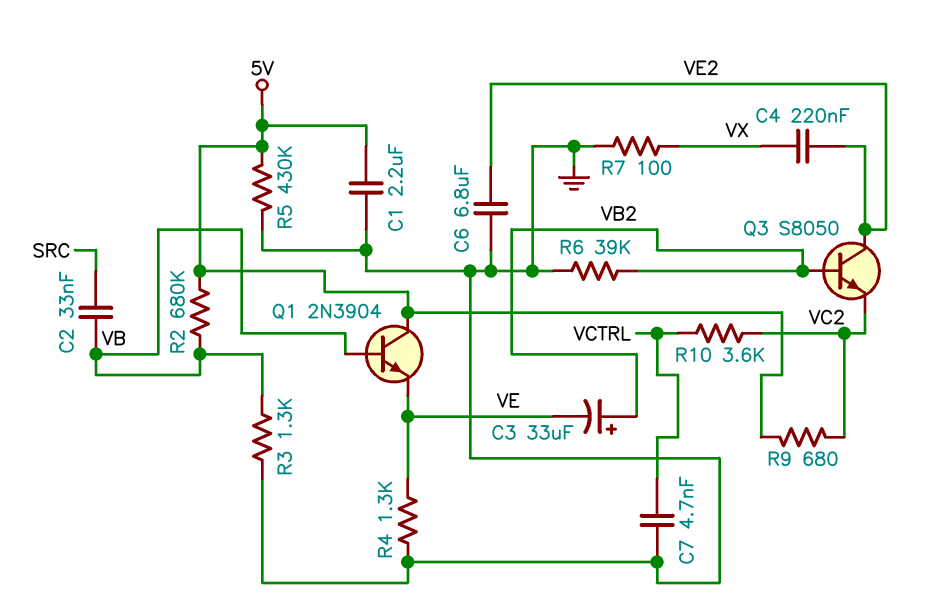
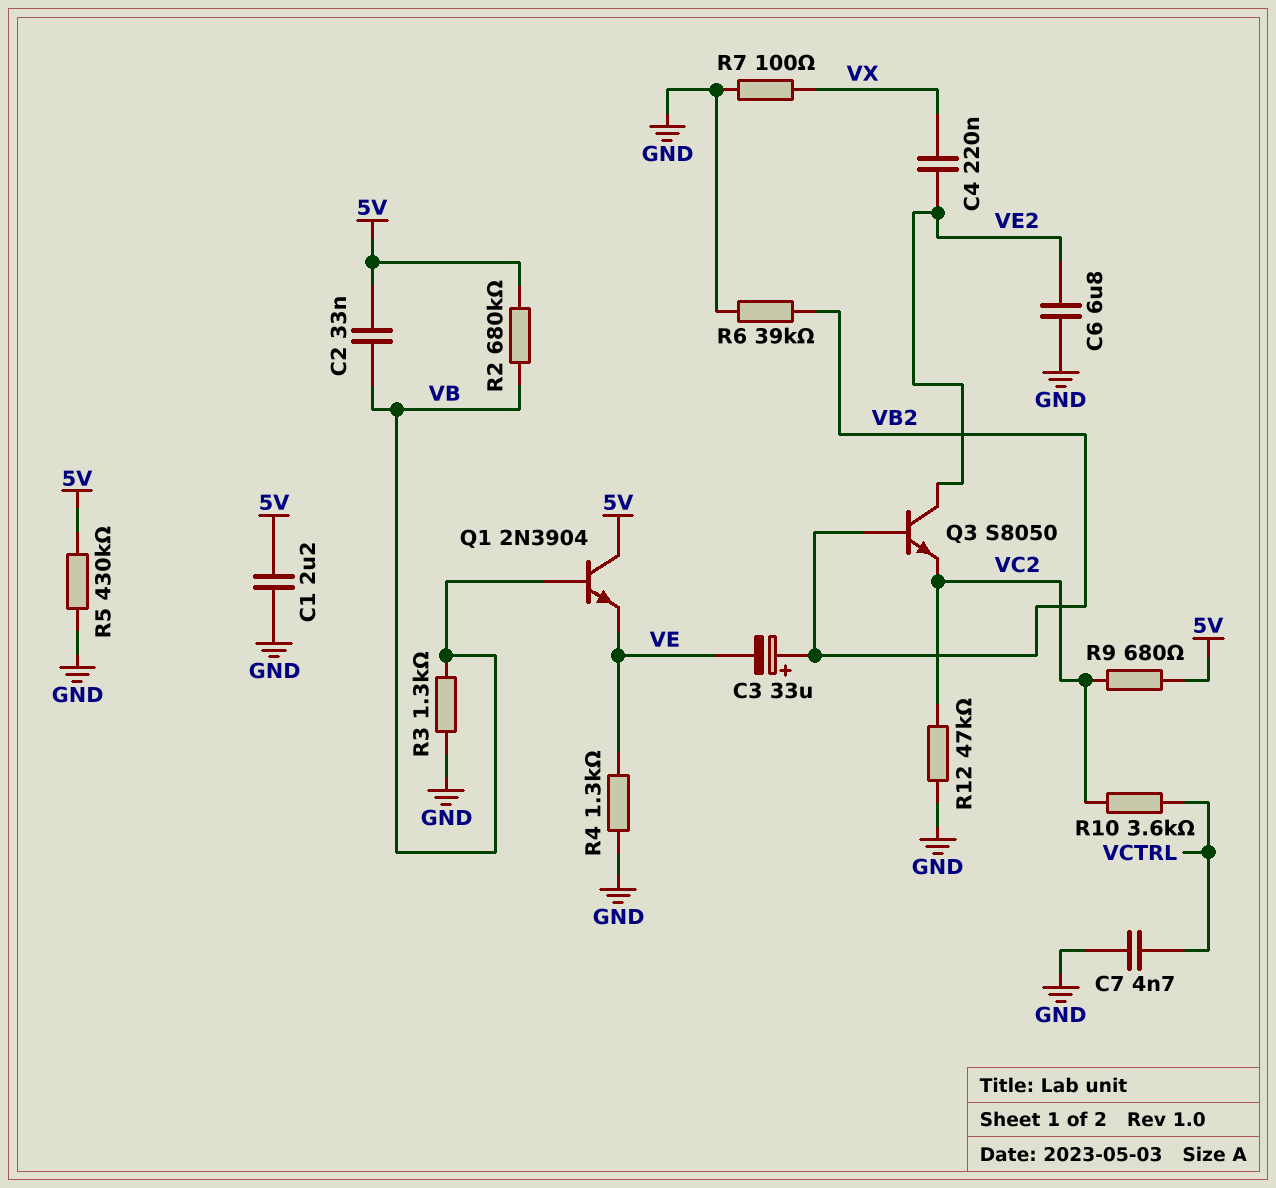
C2: 33nF (SRC, VB) -> 33nF (5V, VB)
R12: none -> 47k (GND, VC2)

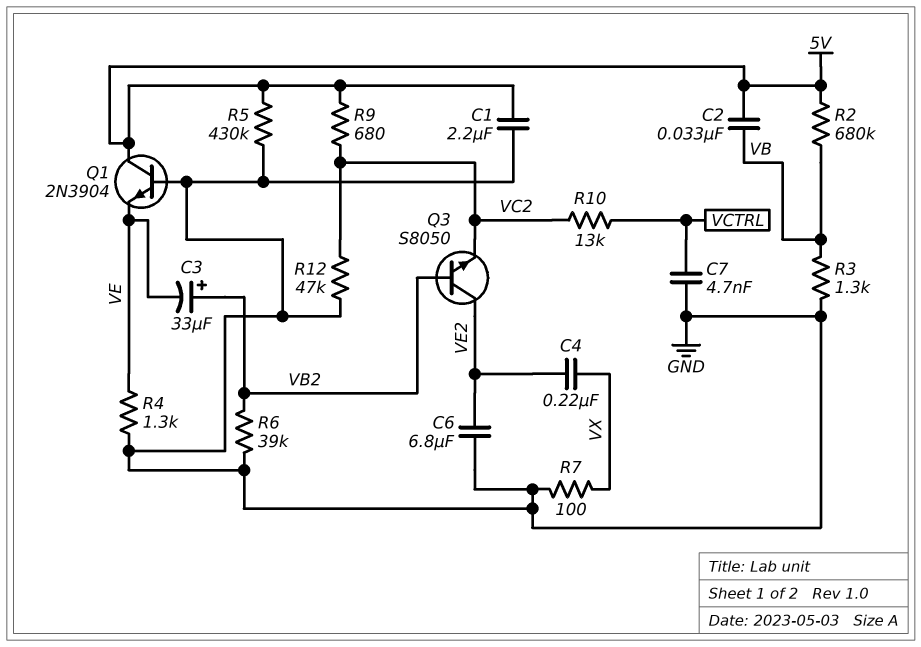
Q1: NPN 2N3904 (B VB, C 5V, E VE) -> NPN 2N3904 (B GND, C 5V, E VE)
R10: 3.6k (VC2, VCTRL) -> 13k (VC2, VCTRL)

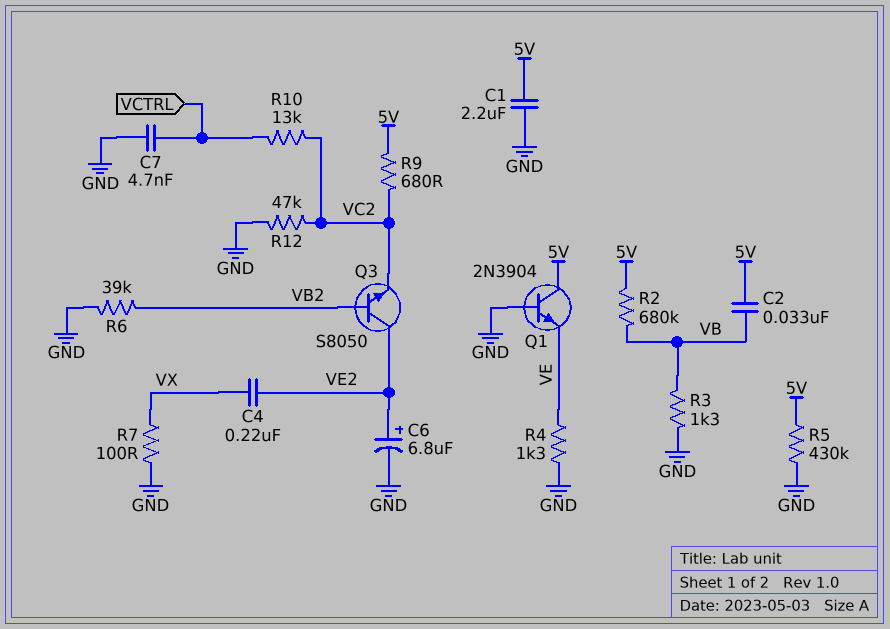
C3: 33uF (plus VB2, minus VE) -> none
C6: 6.8uF (GND, VE2) -> 6.8uF (plus VE2, minus GND)

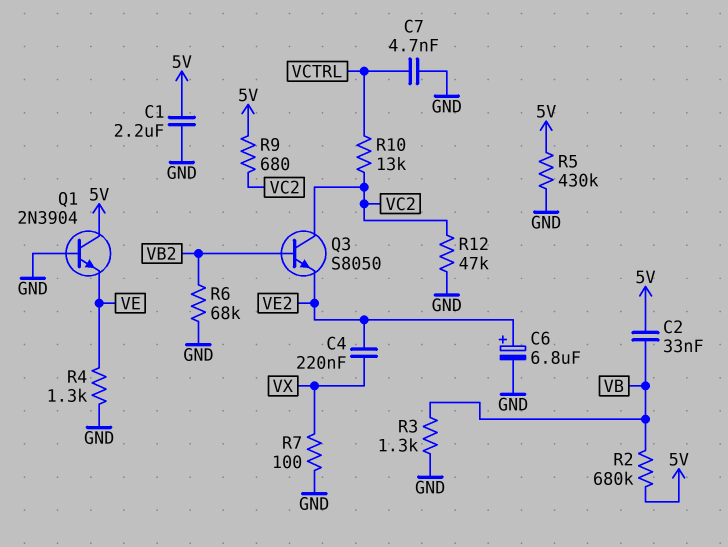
Q3: NPN S8050 (B VB2, C VE2, E VC2) -> NPN S8050 (B VB2, C VC2, E VE2)
R6: 39k (GND, VB2) -> 68k (GND, VB2)

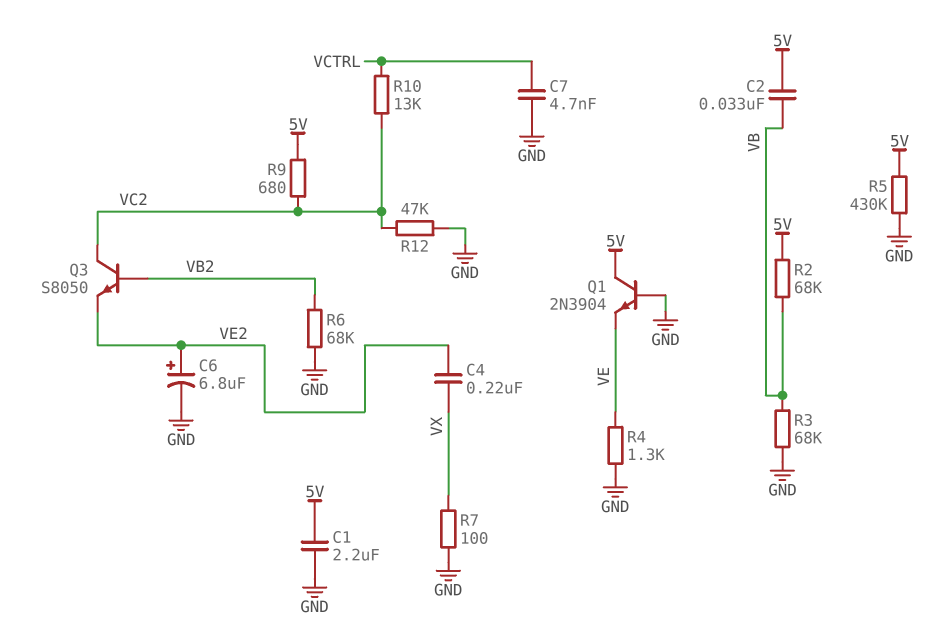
R2: 680k (5V, VB) -> 68k (5V, VB)
R3: 1.3k (GND, VB) -> 68k (GND, VB)

